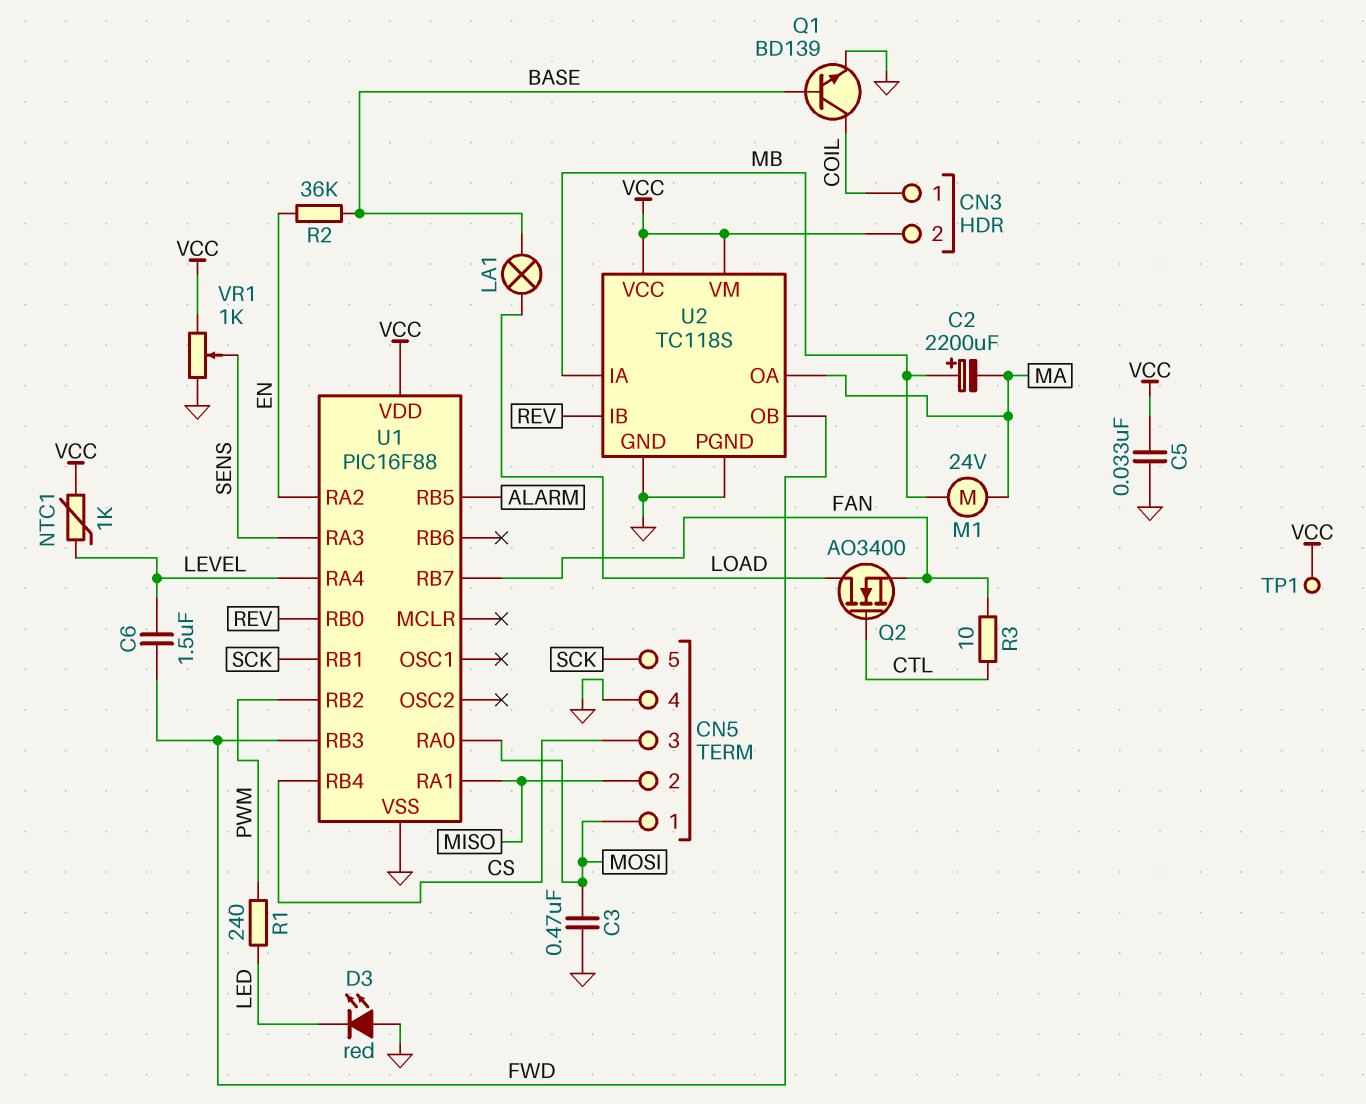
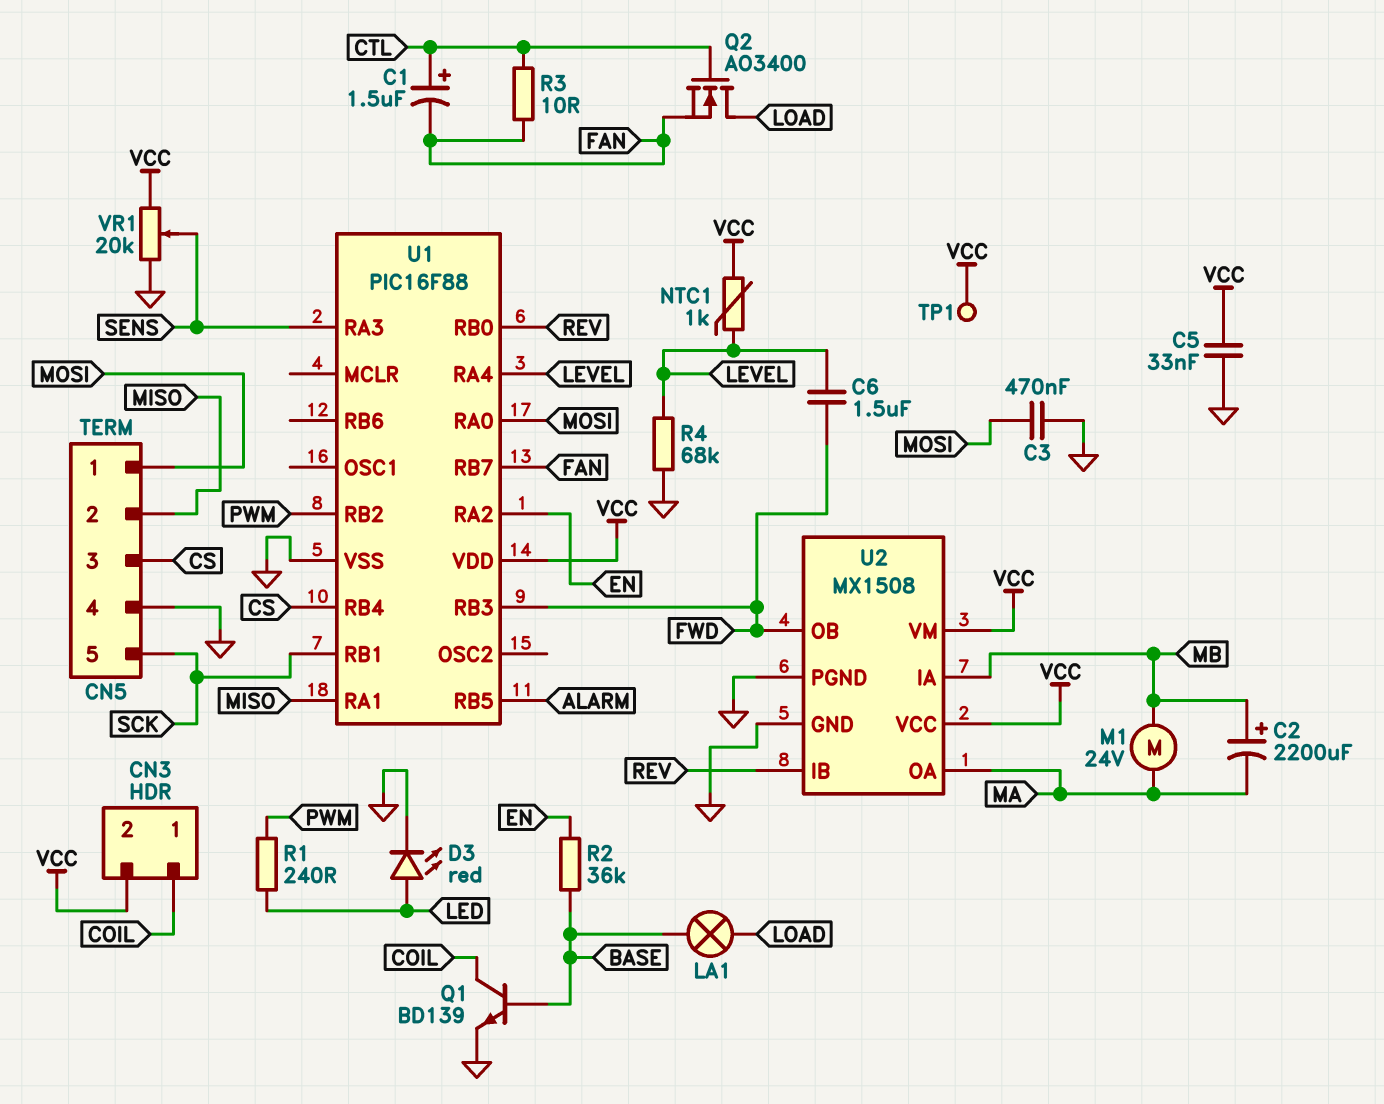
C1: none -> 1.5uF (plus CTL, minus FAN)
D3: LED red (A GND, K LED) -> LED red (A LED, K GND)
R4: none -> 68k (GND, LEVEL)
U2: TC118S -> MX1508
VR1: 1k (GND, VCC, wiper SENS) -> 20k (GND, VCC, wiper SENS)

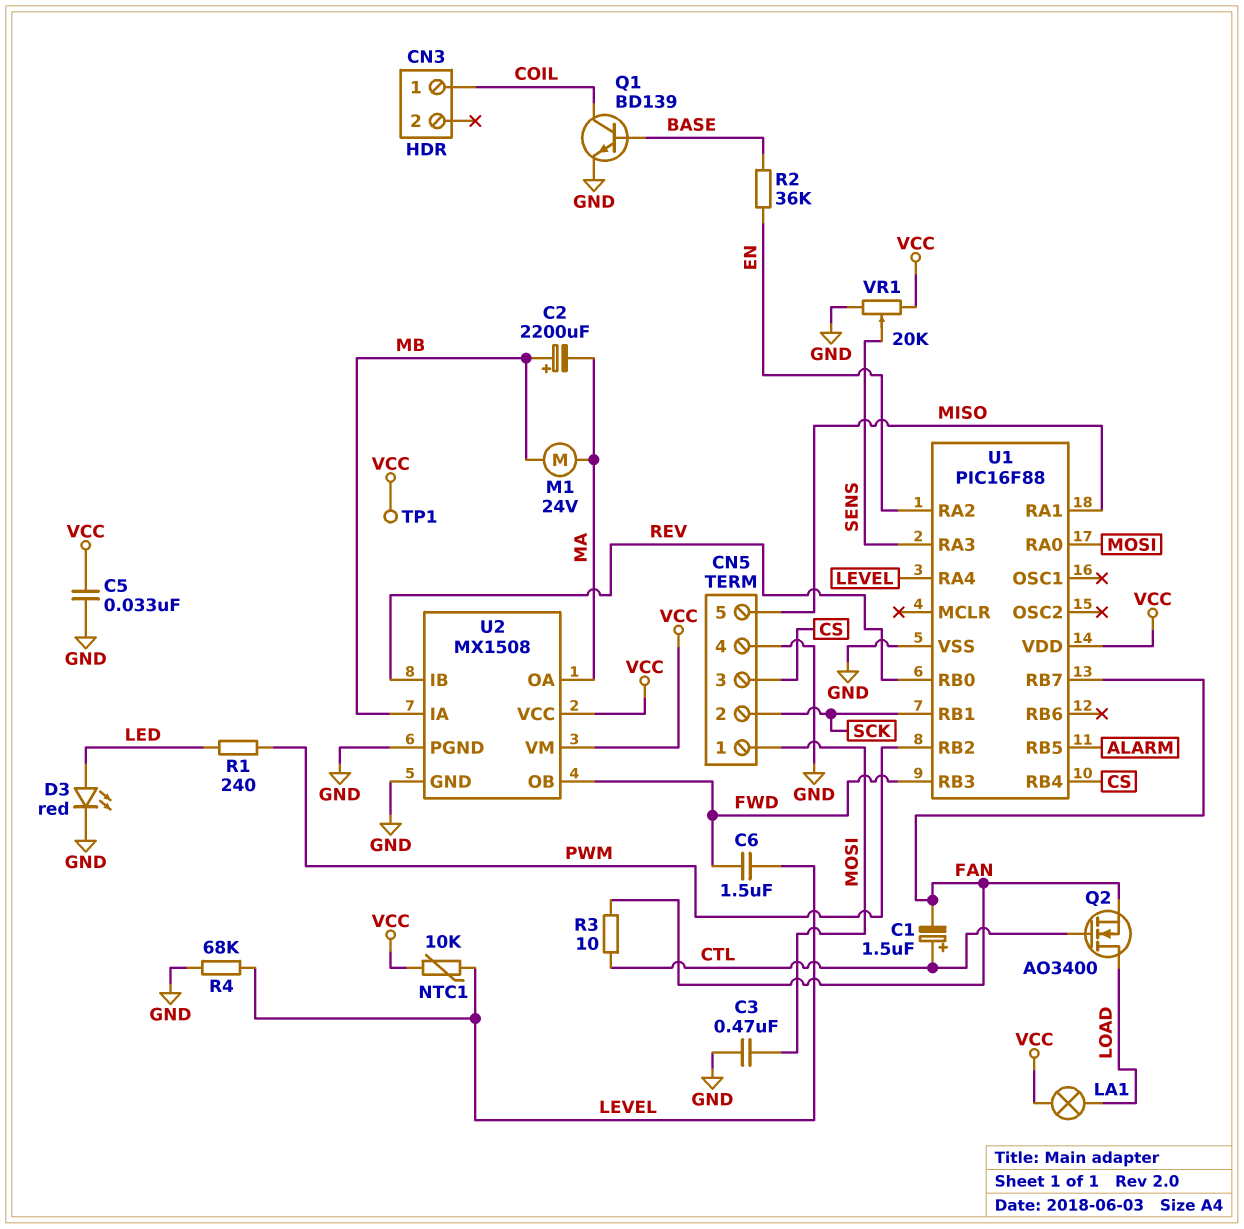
CN3 pin 2: VCC -> none
CN5 pin 2: MISO -> SCK
CN5 pin 5: SCK -> MISO
LA1: lamp (BASE, LOAD) -> lamp (LOAD, VCC)
NTC1: 1k (LEVEL, VCC) -> 10k (LEVEL, VCC)

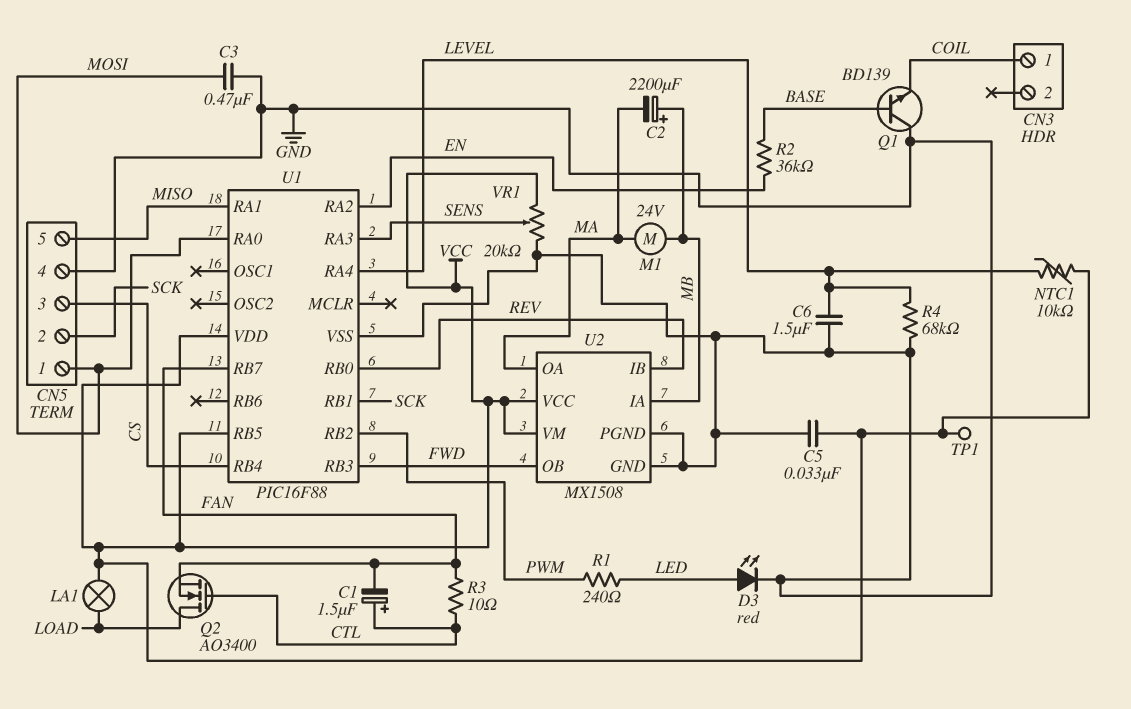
C6: 1.5uF (FWD, LEVEL) -> 1.5uF (GND, LEVEL)
Q1: NPN BD139 (B BASE, C COIL, E GND) -> NPN BD139 (B BASE, C GND, E COIL)
U1 pin RB5: ALARM -> VCC

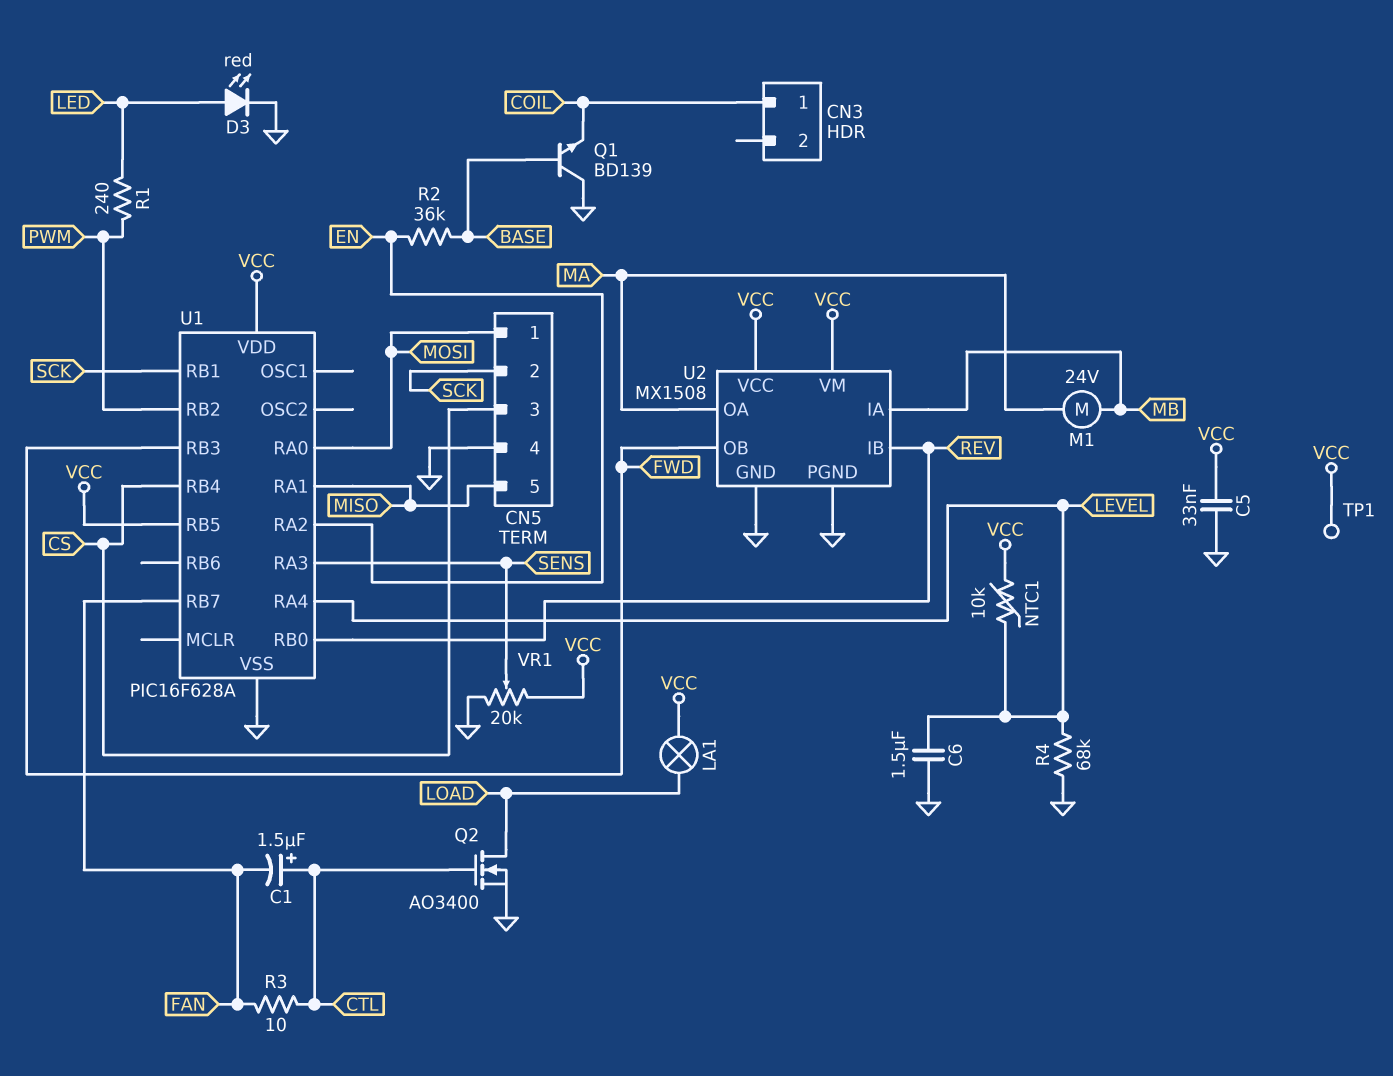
C2: 2200uF (plus MB, minus MA) -> none
C3: 470nF (GND, MOSI) -> none
Q2: NMOS AO3400 (G CTL, D LOAD, S FAN) -> NMOS AO3400 (G CTL, D LOAD, S GND)
U1: PIC16F88 -> PIC16F628A

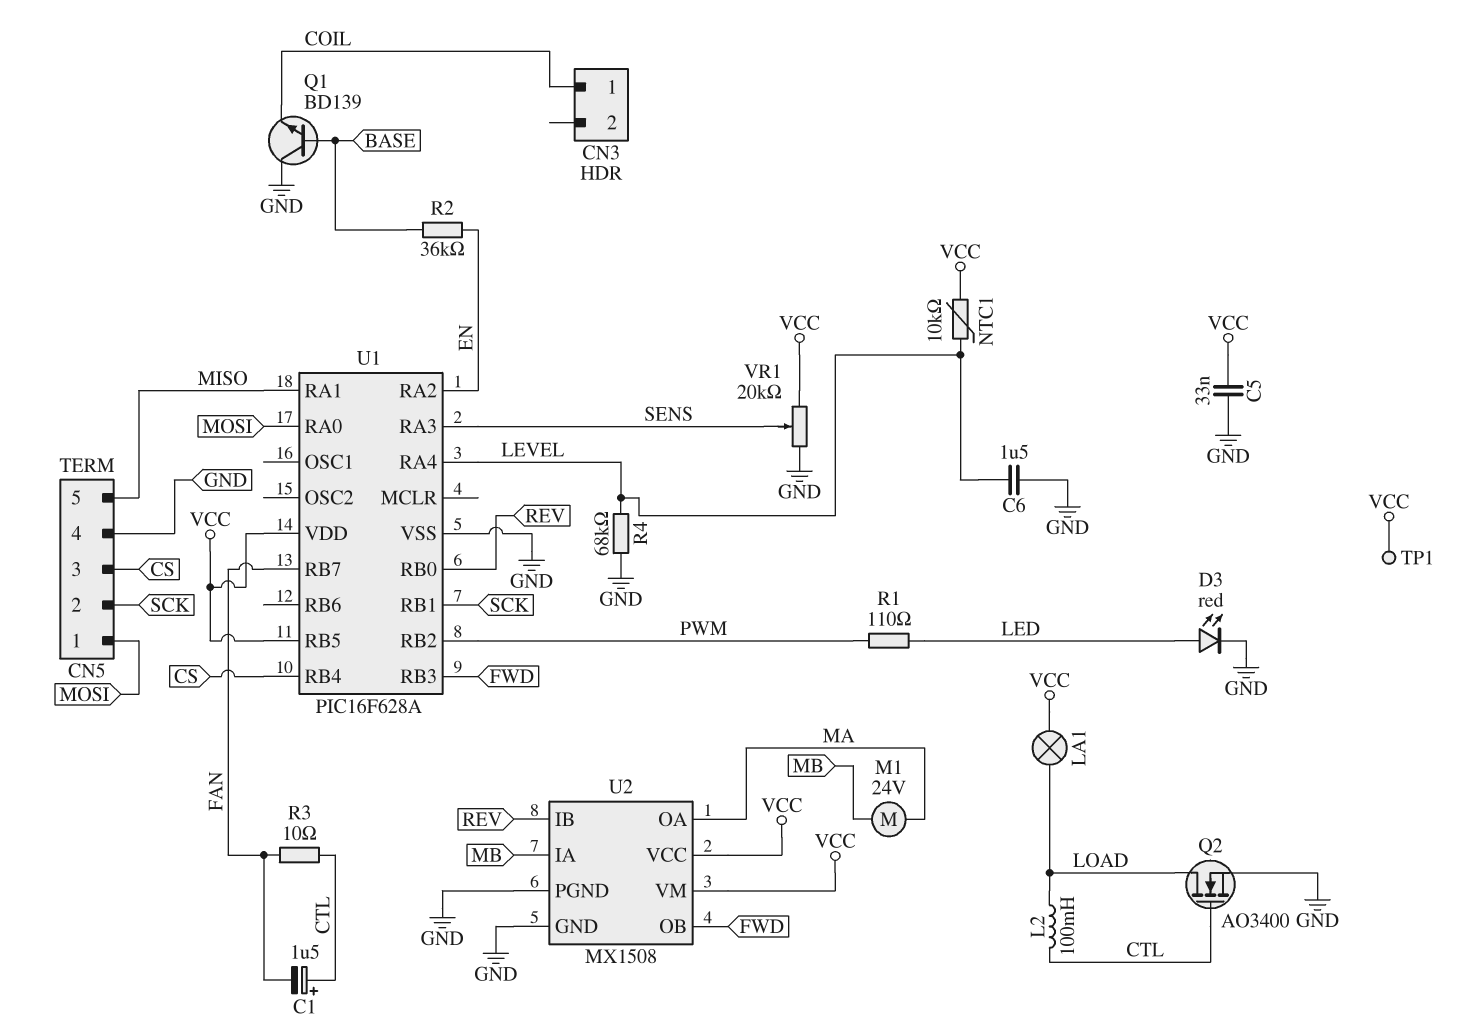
L2: none -> 100mH (CTL, LOAD)
R1: 240 (LED, PWM) -> 110 (LED, PWM)

